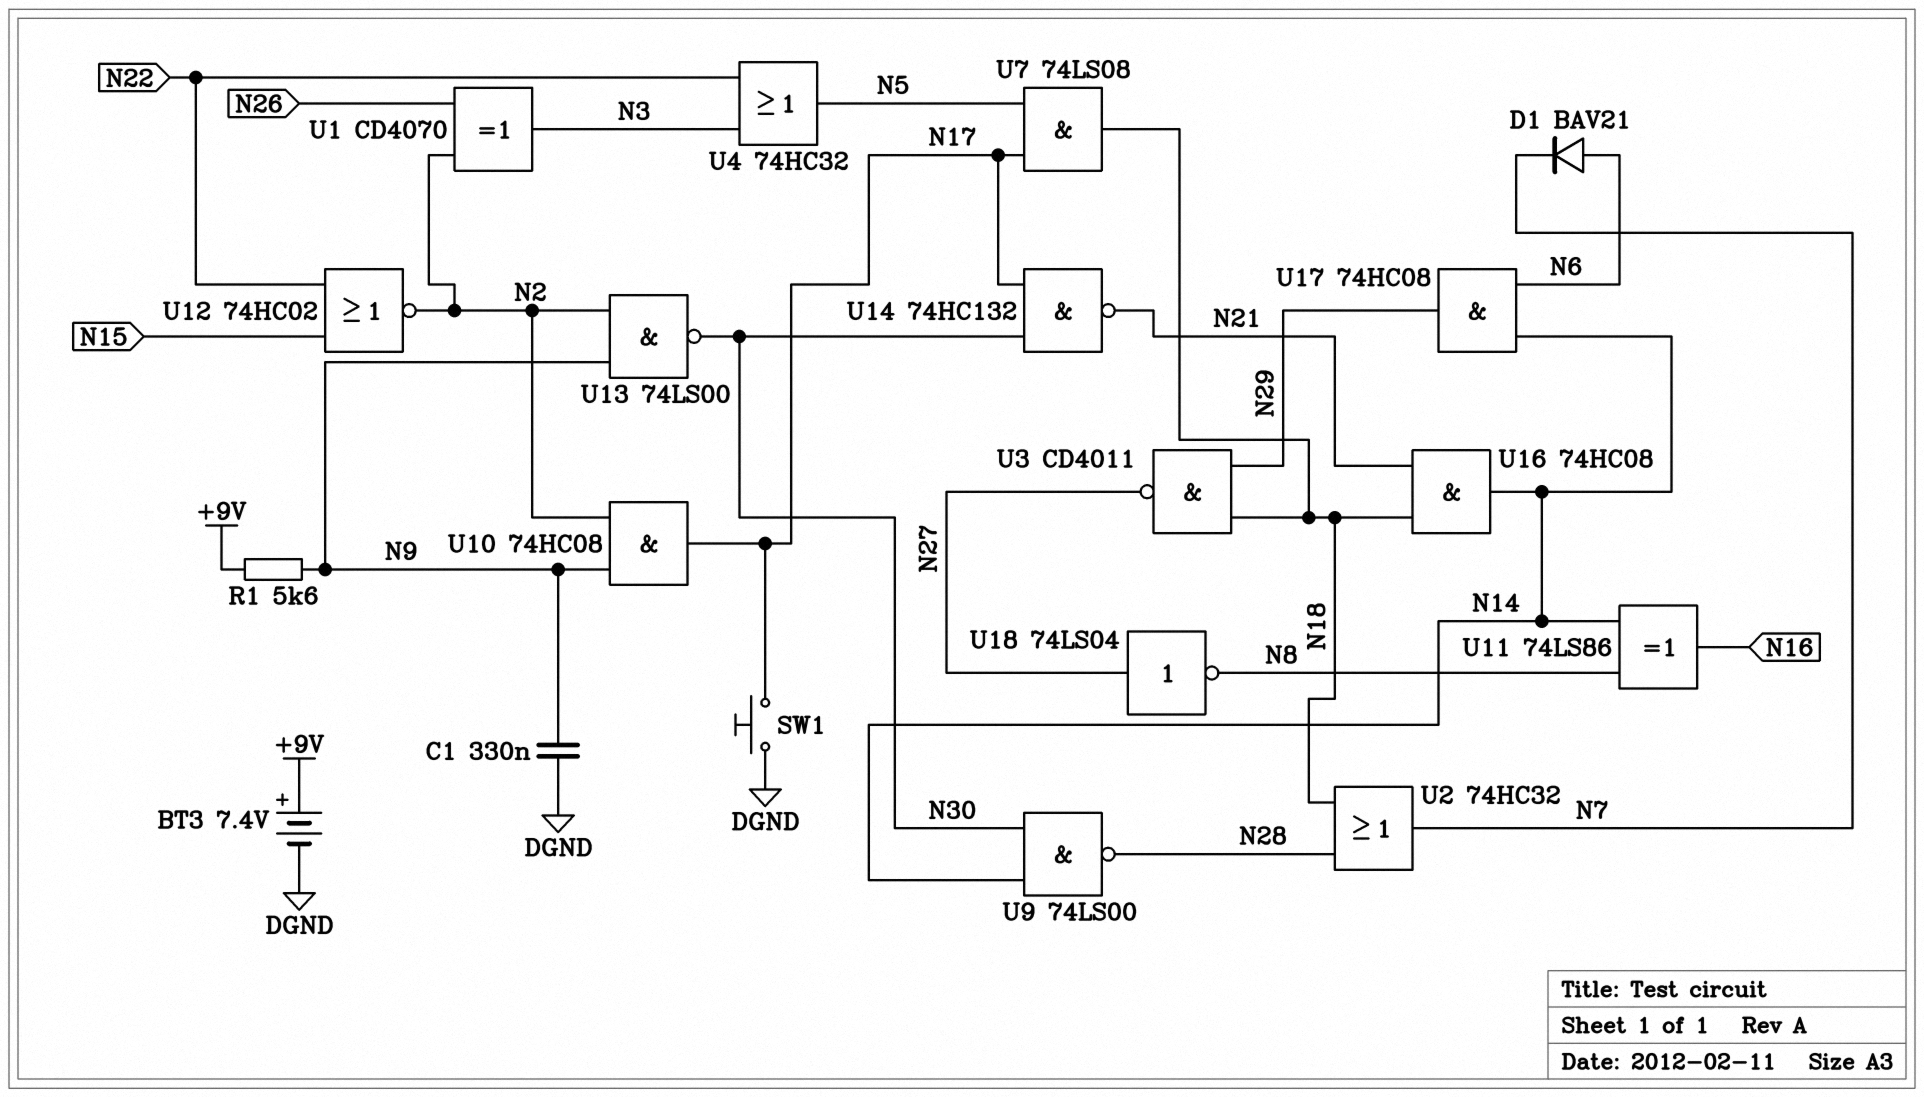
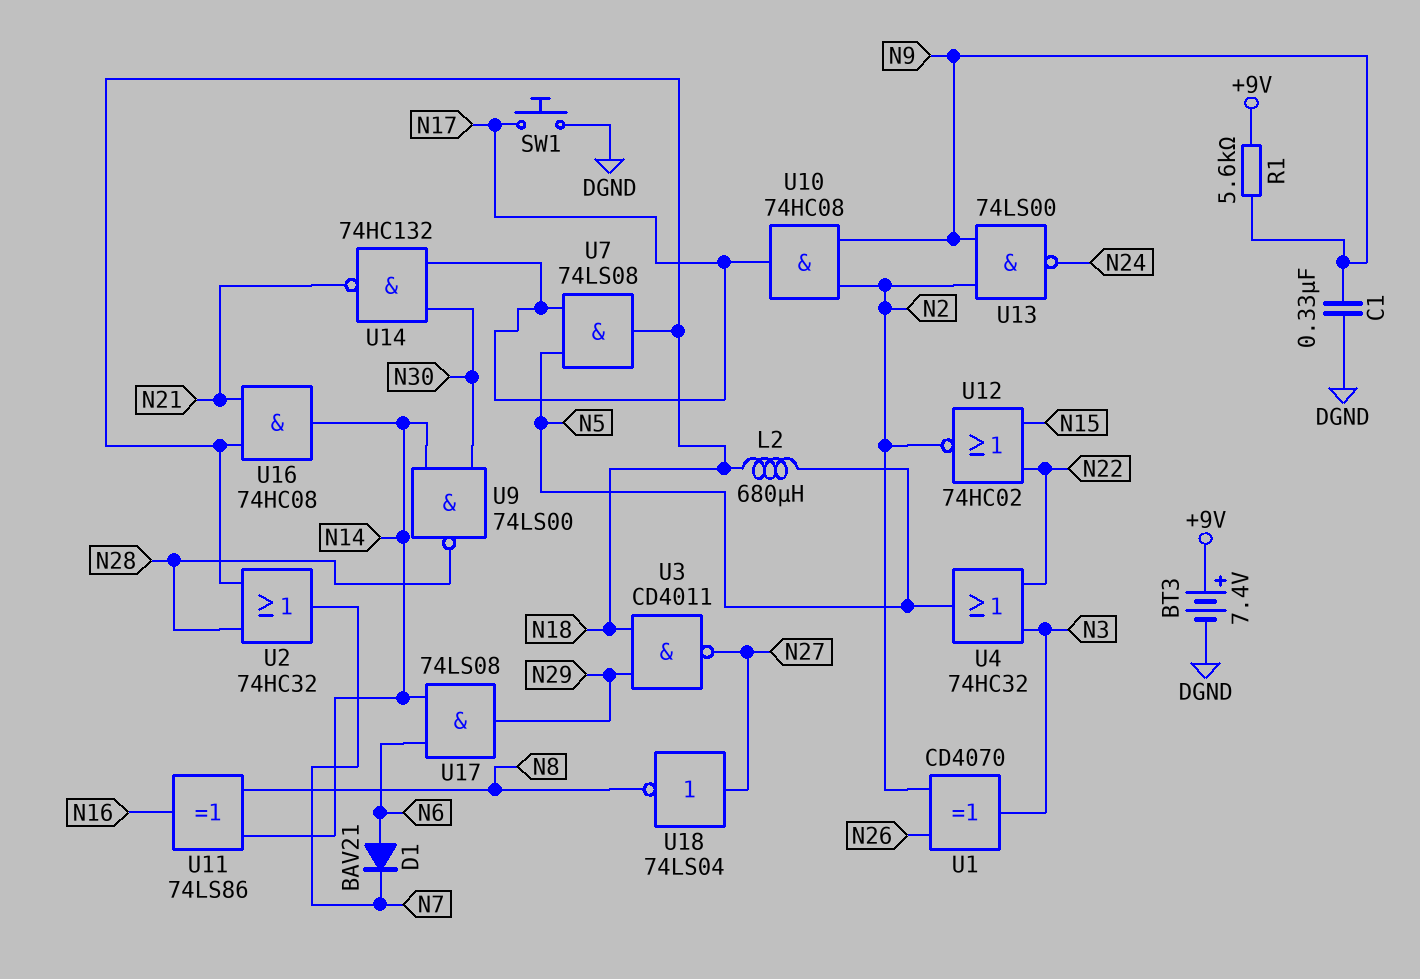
L2: none -> 680uH (N5, N18)
U13: NAND 74LS00 (in N2, in N9, out N30) -> NAND 74LS00 (in N2, in N9, out N24)
U17: AND 74HC08 (in N6, in N14, out N29) -> AND 74LS08 (in N6, in N14, out N29)

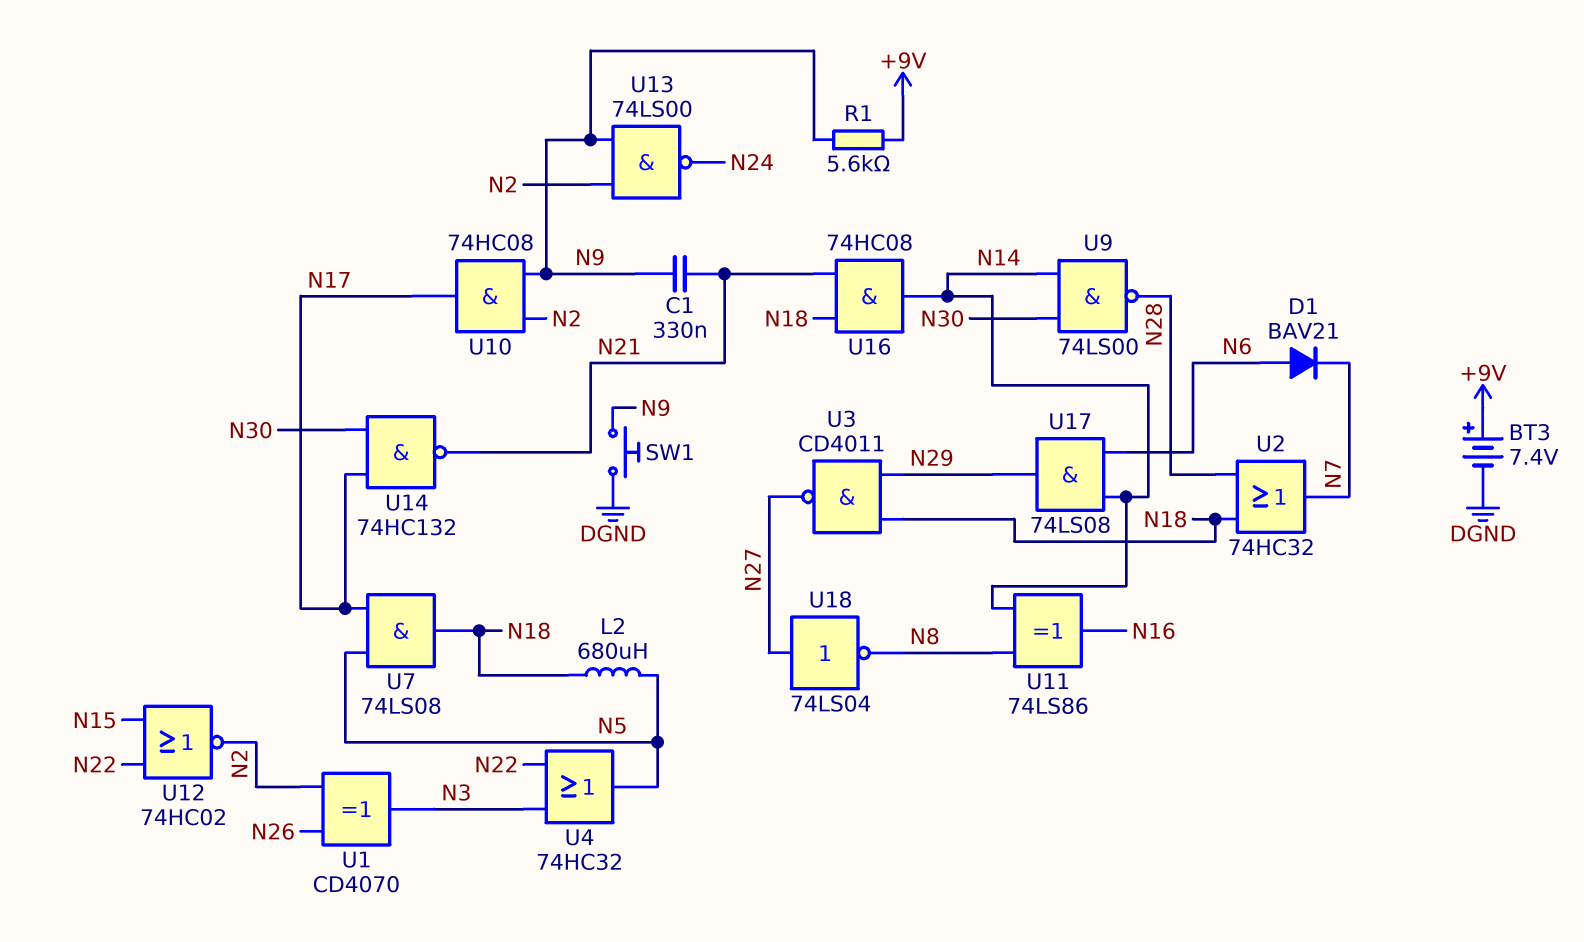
C1: 330nF (DGND, N9) -> 330nF (N9, N21)
SW1: button (DGND, N17) -> button (DGND, N9)

